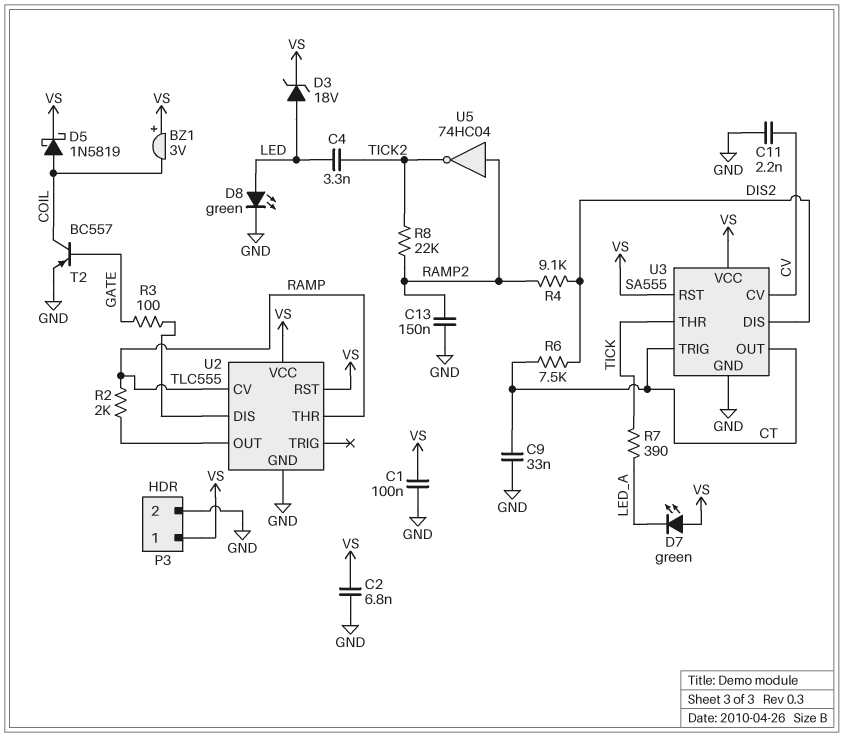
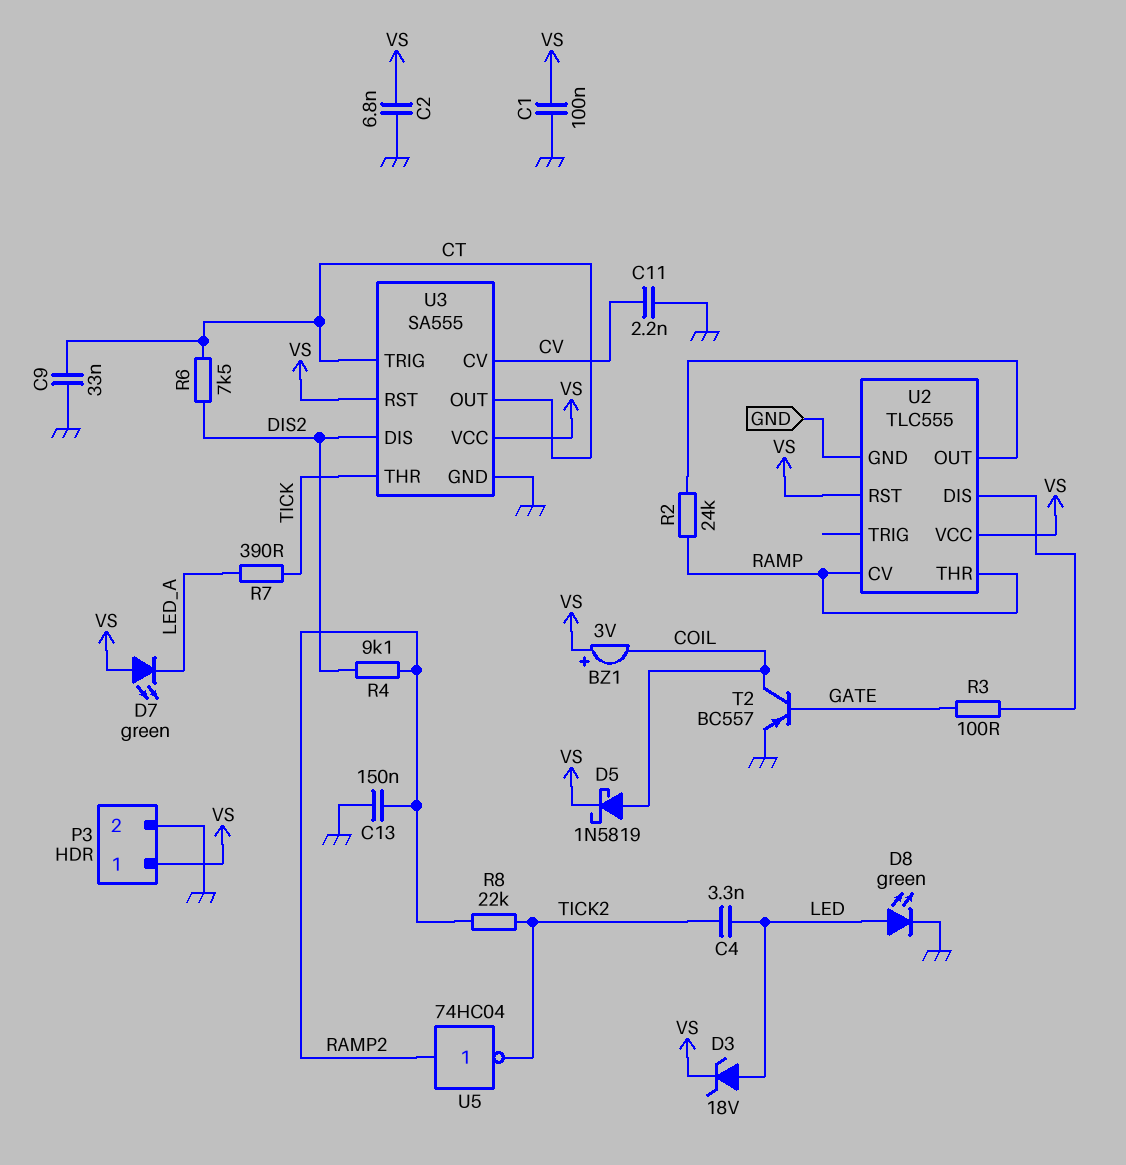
R2: 2k (RAMP, U2/OUT) -> 24k (RAMP, U2/OUT)

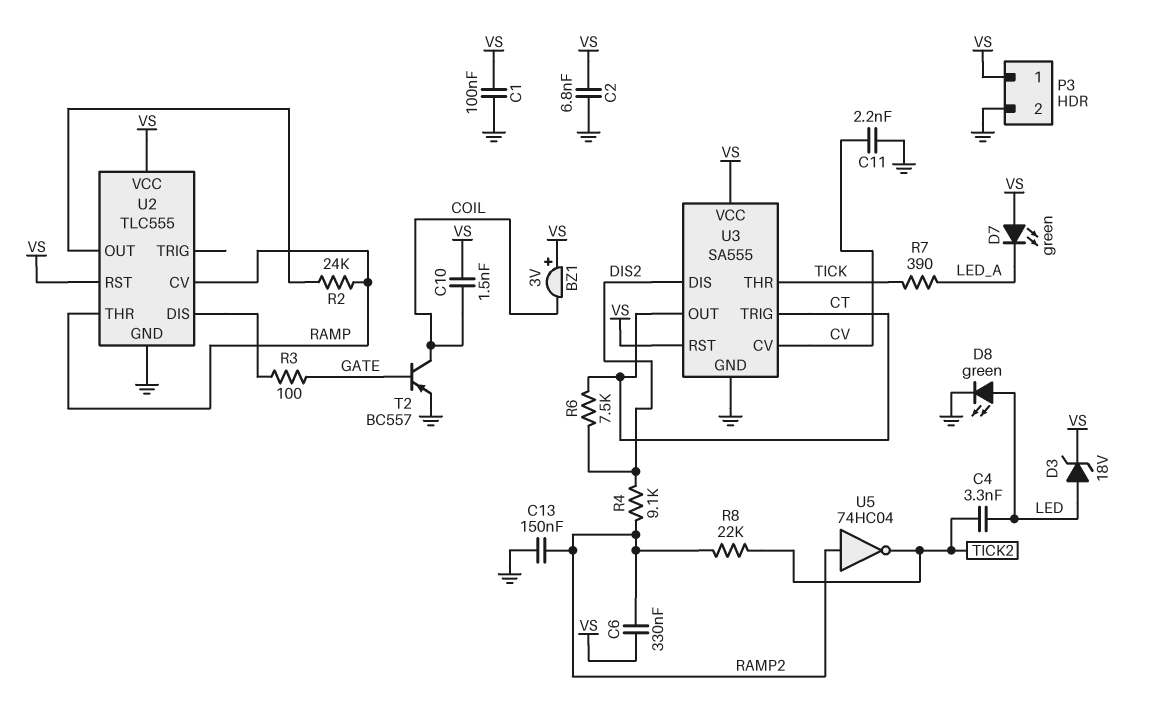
C6: none -> 330nF (RAMP2, VS)
C9: 33nF (CT, GND) -> none
C10: none -> 1.5nF (COIL, VS)
D5: schottky 1N5819 (A COIL, K VS) -> none

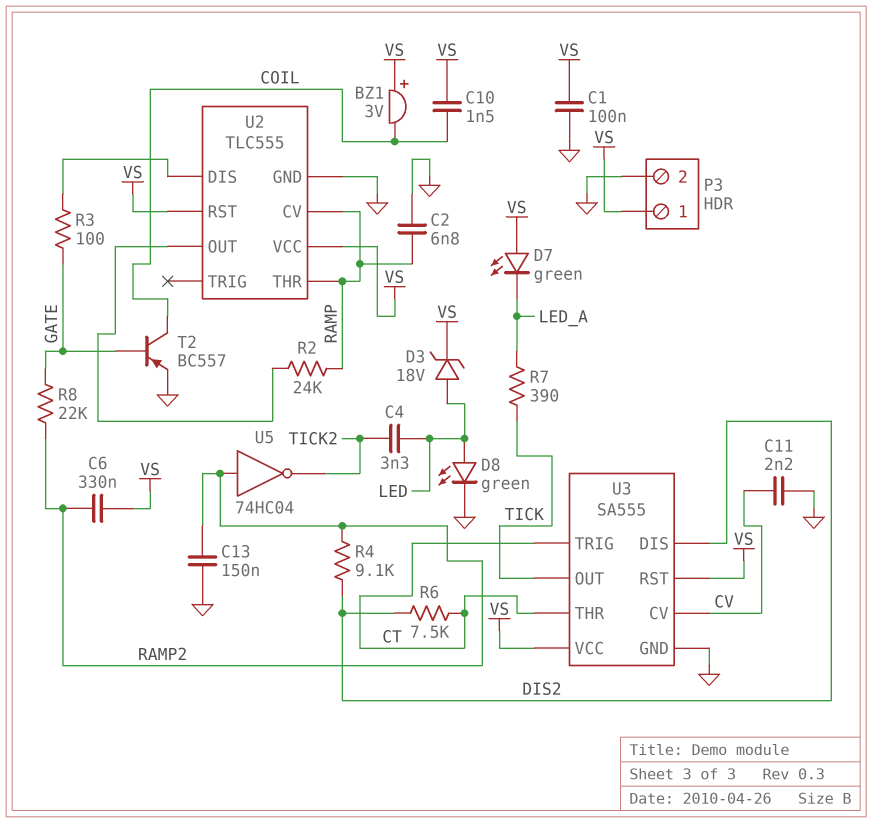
C2: 6.8nF (GND, VS) -> 6.8nF (GND, RAMP)
R8: 22k (RAMP2, TICK2) -> 22k (GATE, RAMP2)
U3 pin OUT: CT -> TICK
U3 pin THR: TICK -> CT

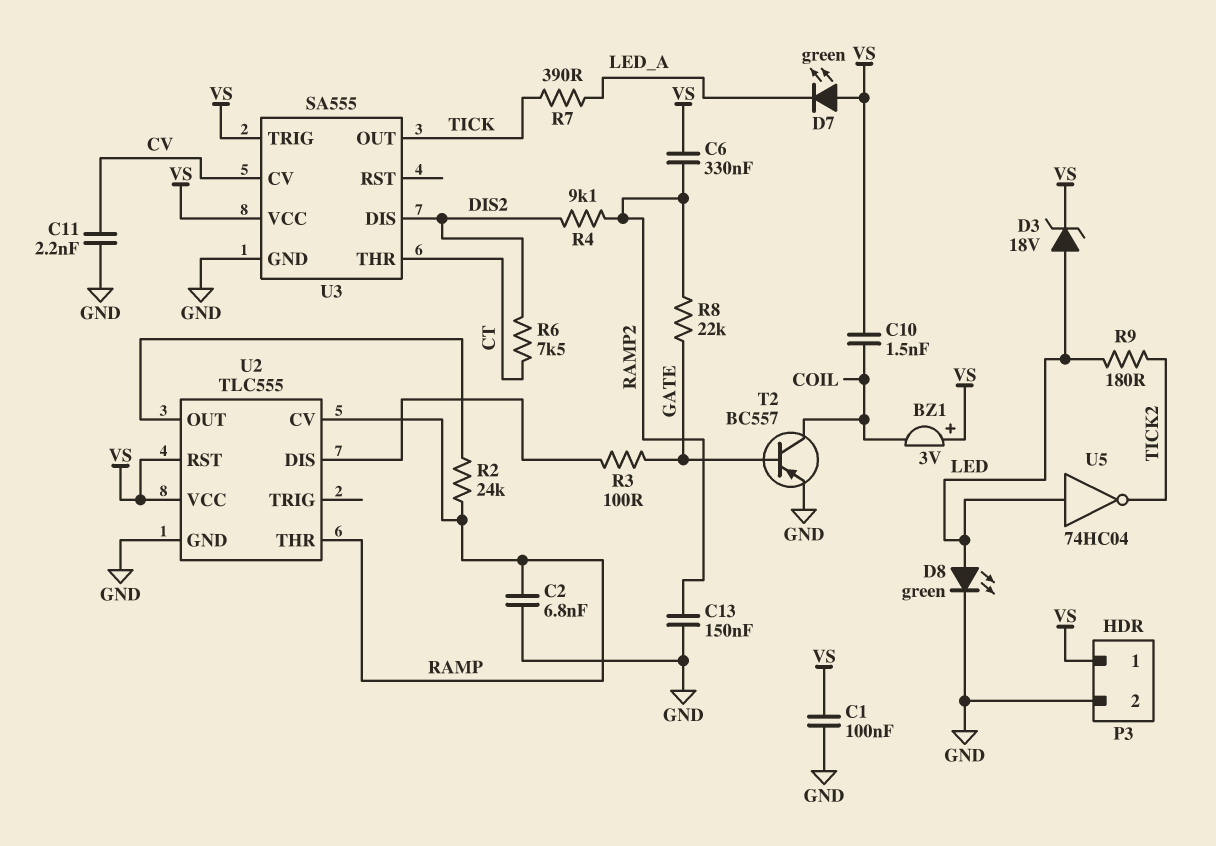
C4: 3.3nF (LED, TICK2) -> none
R9: none -> 180 (LED, TICK2)
U3 pin RST: VS -> none
U3 pin TRIG: CT -> VS
U5: NOT 74HC04 (in RAMP2, out TICK2) -> NOT 74HC04 (in LED, out TICK2)

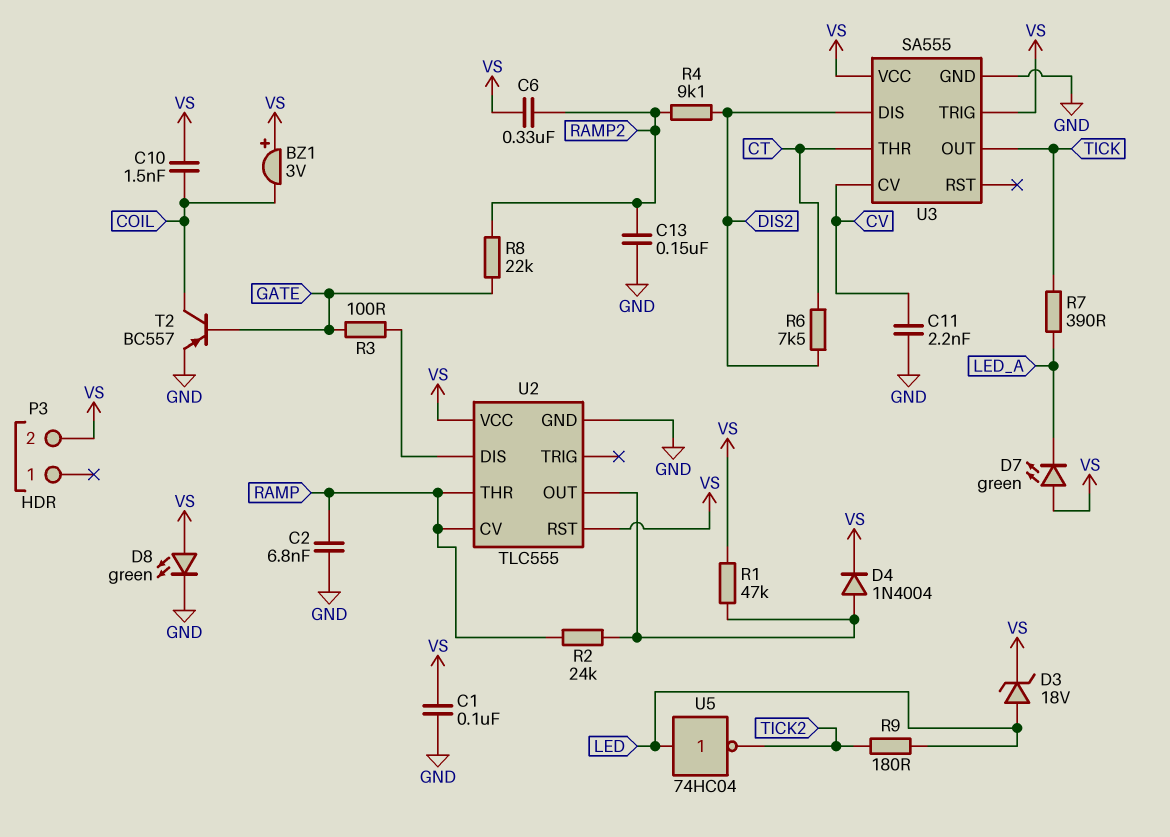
D4: none -> diode 1N4004 (A U2/OUT, K VS)
D8: LED green (A LED, K GND) -> LED green (A VS, K GND)
P3 pin 1: VS -> none
P3 pin 2: GND -> VS
R1: none -> 47k (U2/OUT, VS)

